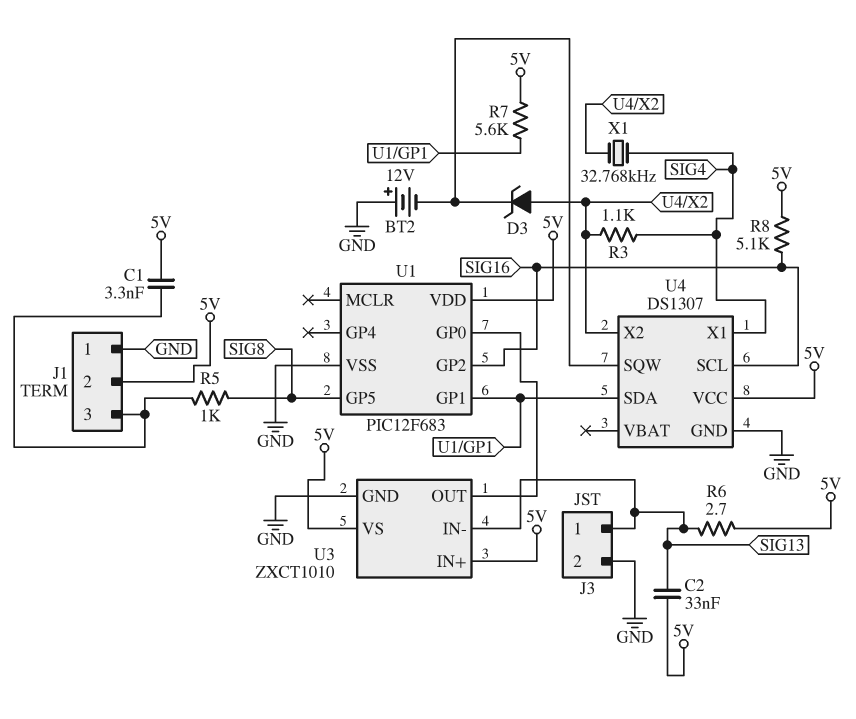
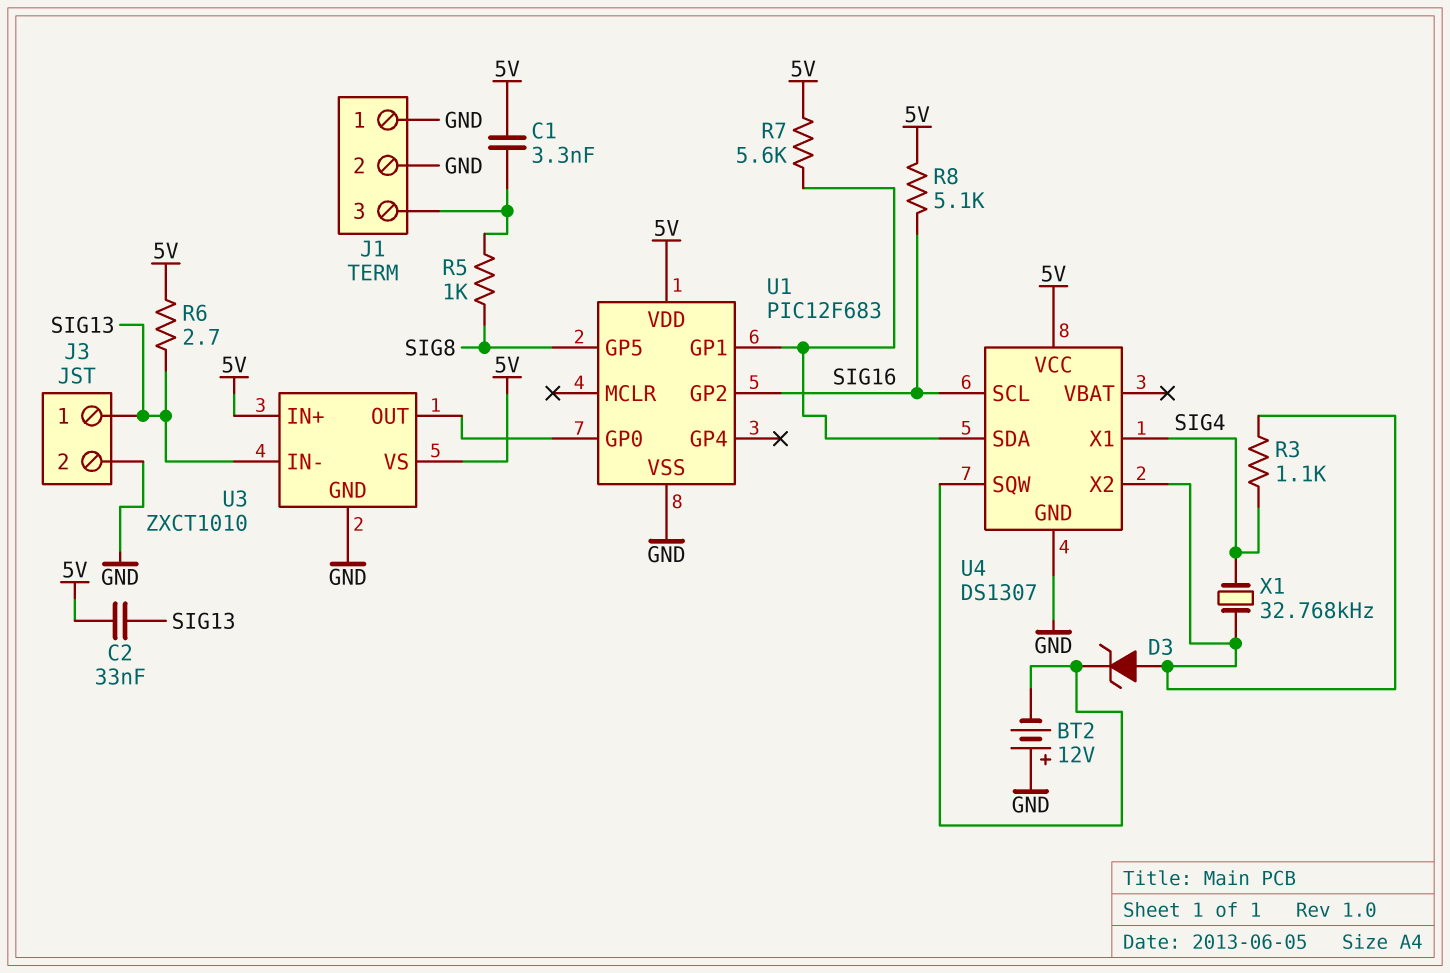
J1 pin 2: 5V -> GND

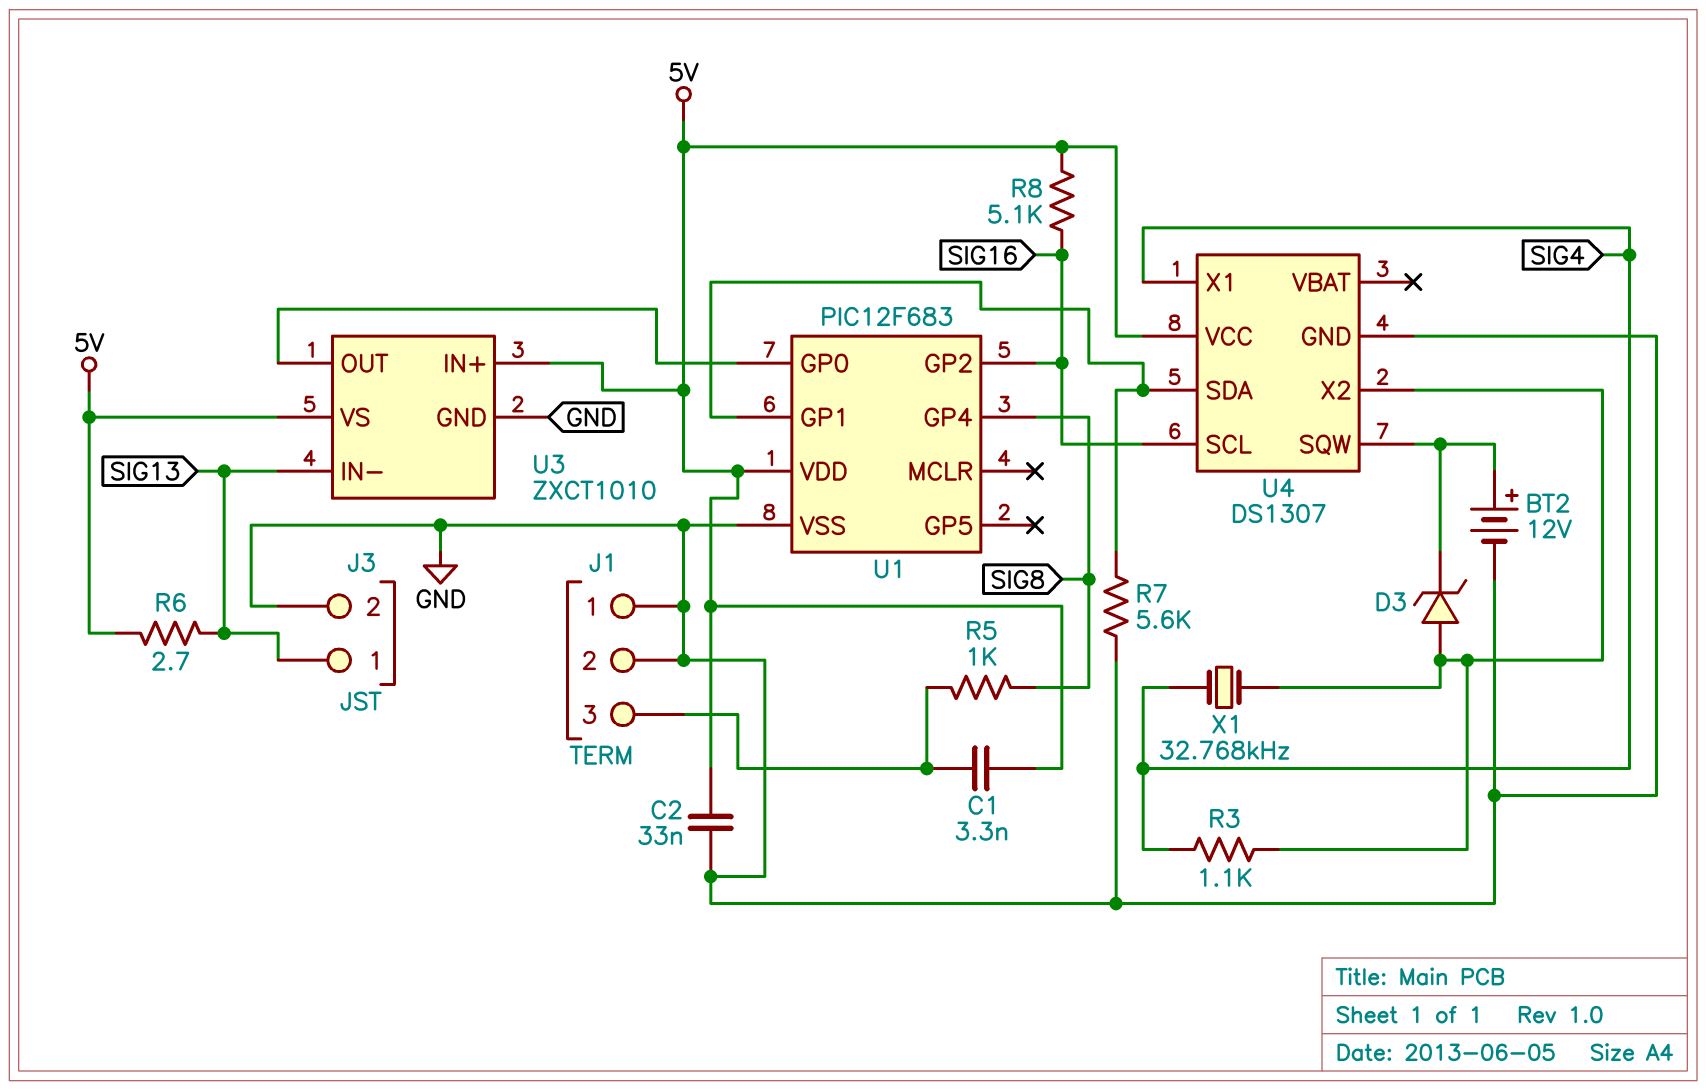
BT2: 12V (plus GND, minus U4/SQW) -> 12V (plus U4/SQW, minus GND)
C2: 33nF (5V, SIG13) -> 33nF (5V, GND)
R7: 5.6k (5V, U1/GP1) -> 5.6k (GND, U1/GP1)
U1 pin GP4: none -> SIG8
U1 pin GP5: SIG8 -> none

